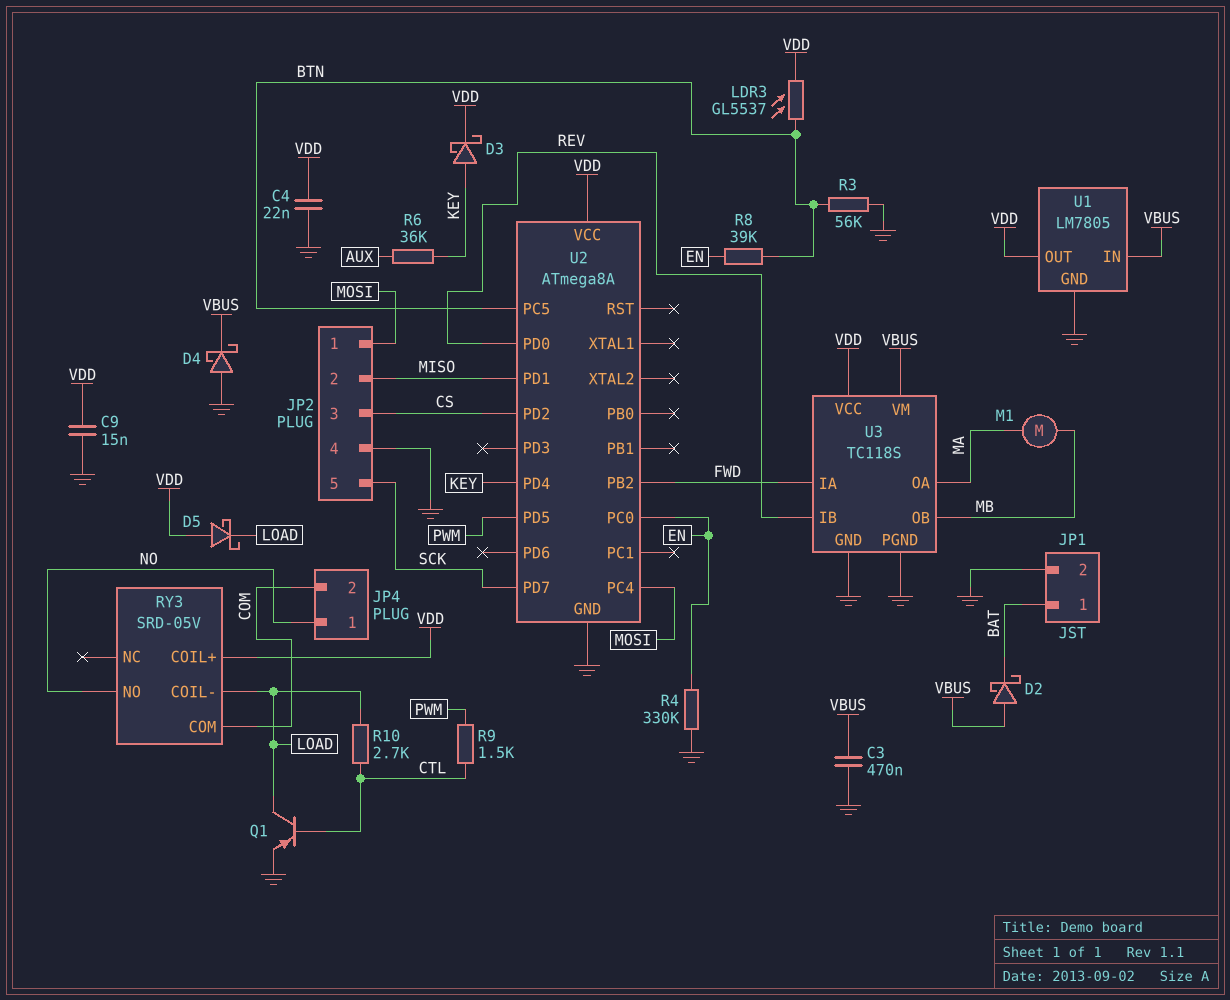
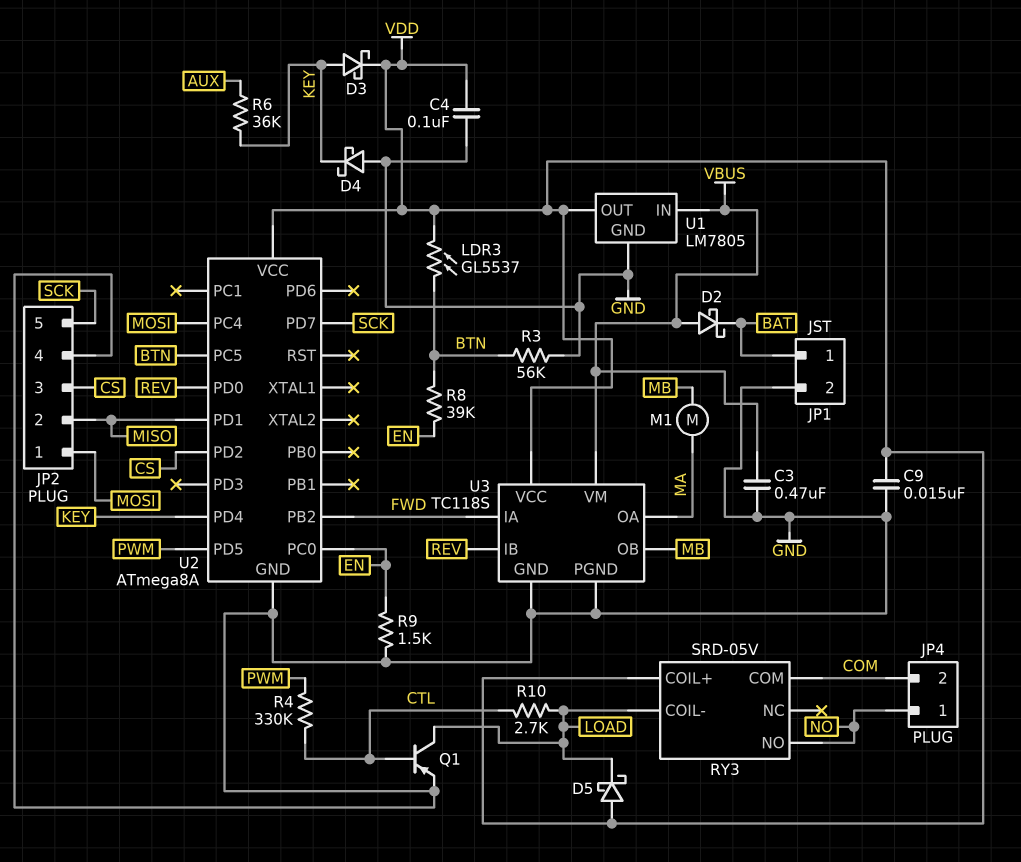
C4: 22nF (GND, VDD) -> 100nF (GND, VDD)
D4: schottky (A GND, K VBUS) -> schottky (A GND, K KEY)
R4: 330k (EN, GND) -> 330k (CTL, PWM)
R9: 1.5k (CTL, PWM) -> 1.5k (EN, GND)

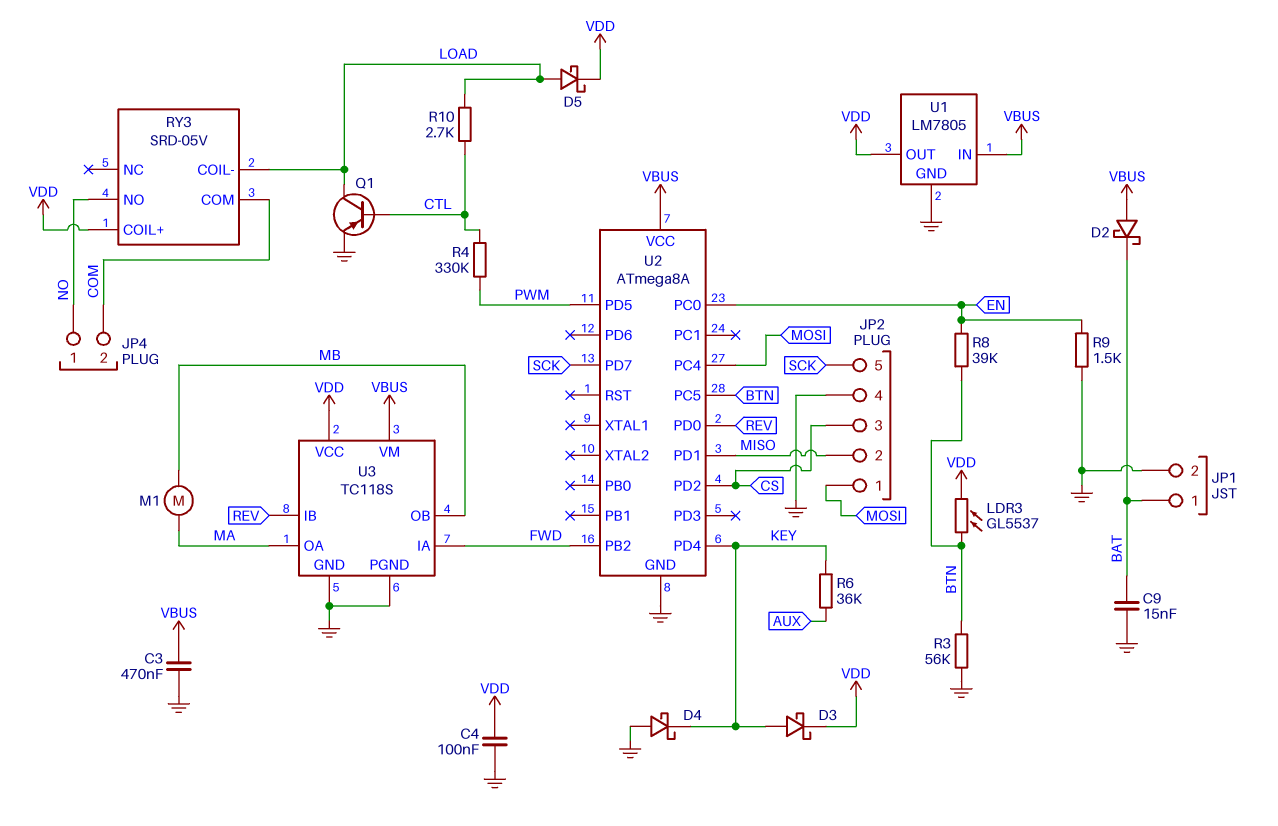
C9: 15nF (GND, VDD) -> 15nF (BAT, GND)
D5: schottky (A VDD, K LOAD) -> schottky (A LOAD, K VDD)
U2 pin VCC: VDD -> VBUS

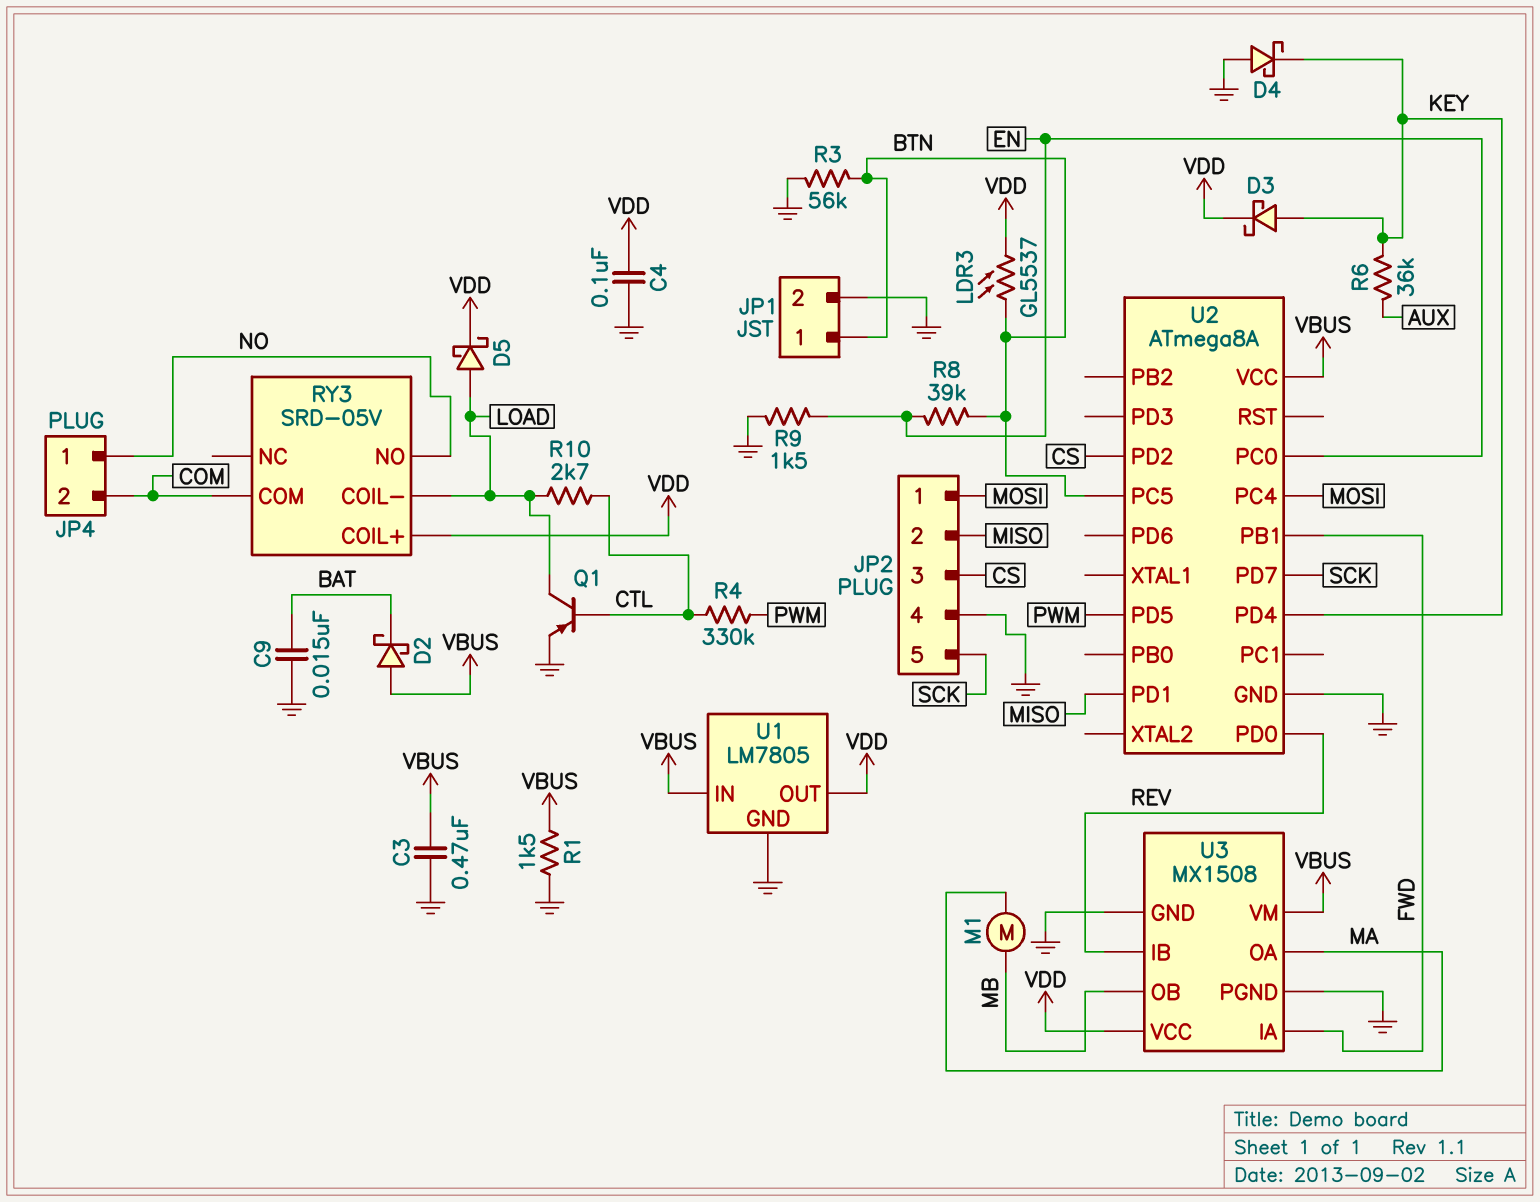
JP1 pin 1: BAT -> BTN
R1: none -> 1.5k (GND, VBUS)
U2 pin PB1: none -> FWD
U2 pin PB2: FWD -> none
U3: TC118S -> MX1508

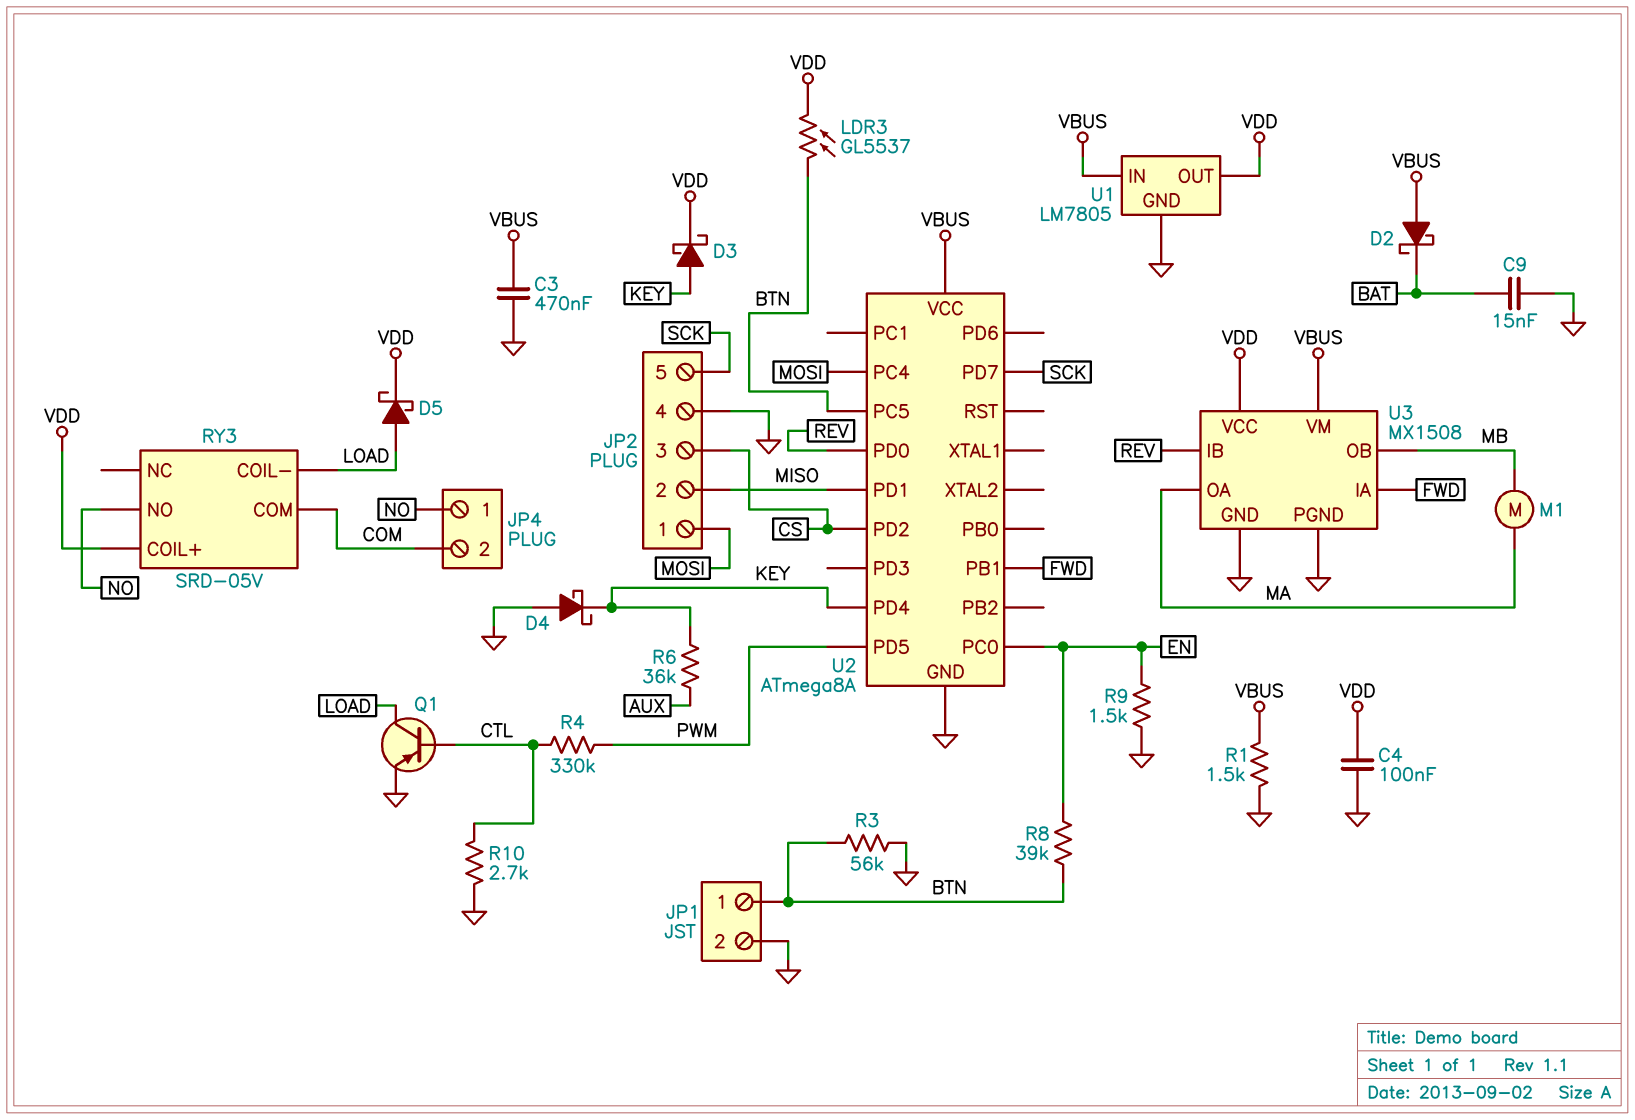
R10: 2.7k (CTL, LOAD) -> 2.7k (CTL, GND)

